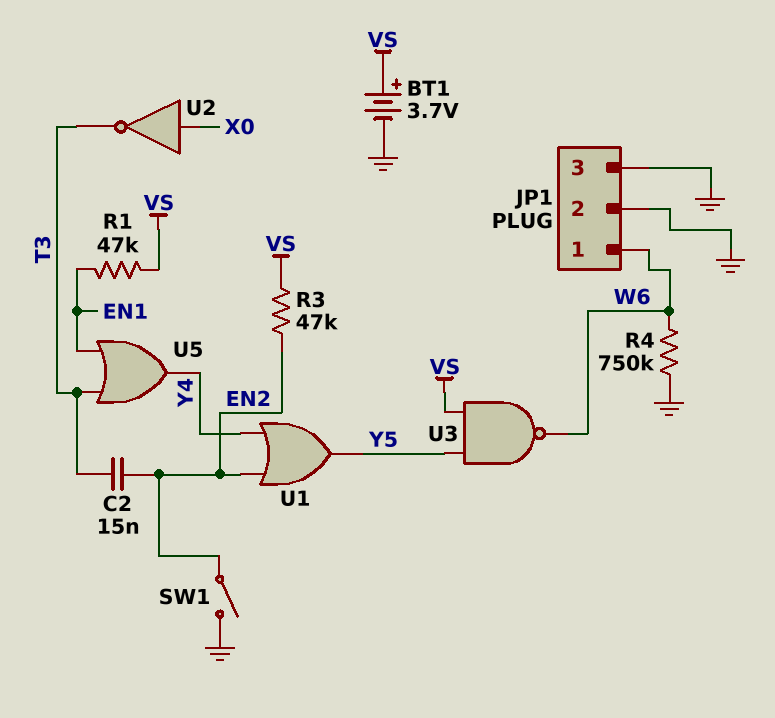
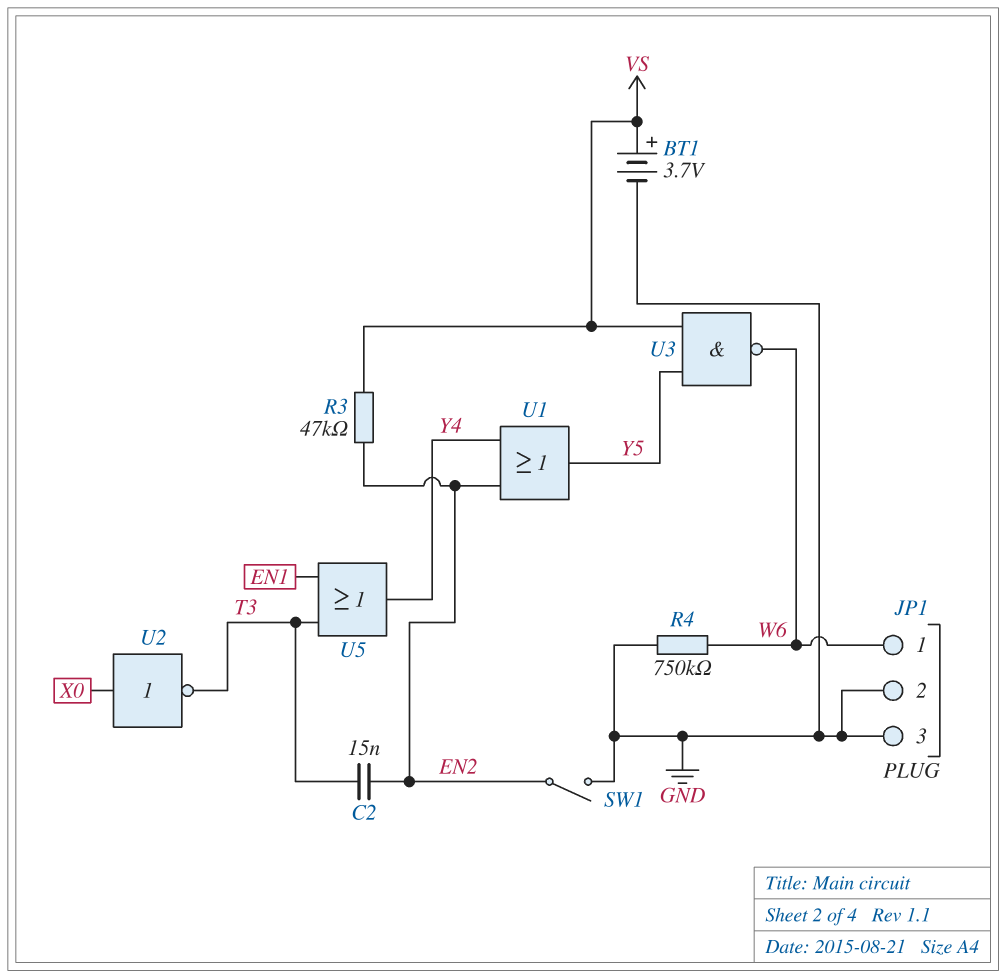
R1: 47k (EN1, VS) -> none

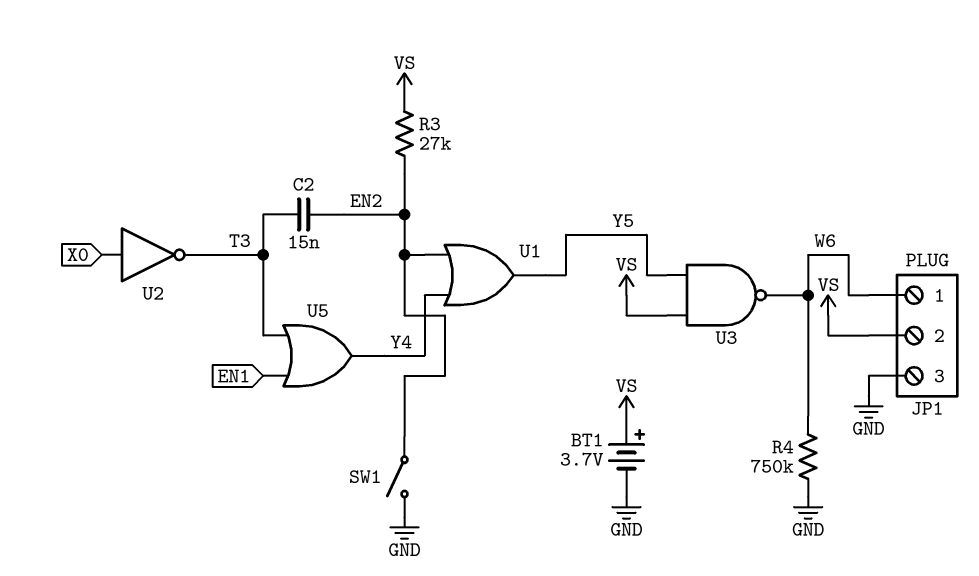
JP1 pin 2: GND -> VS
R3: 47k (EN2, VS) -> 27k (EN2, VS)

